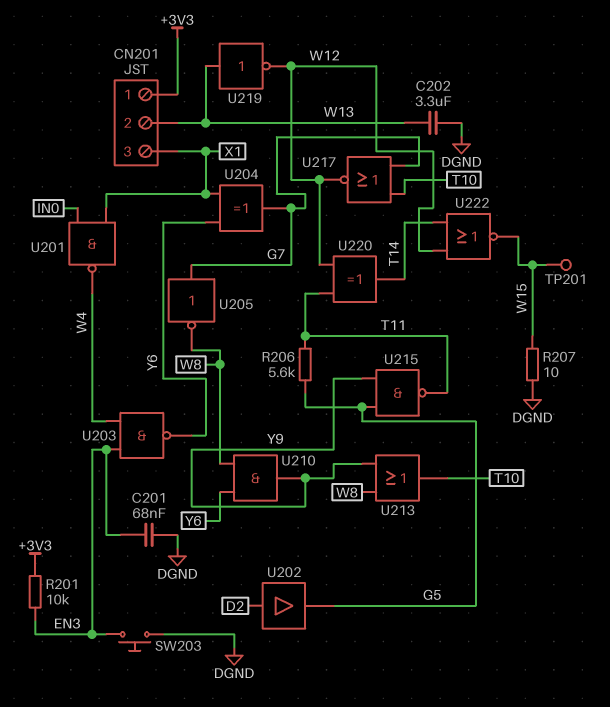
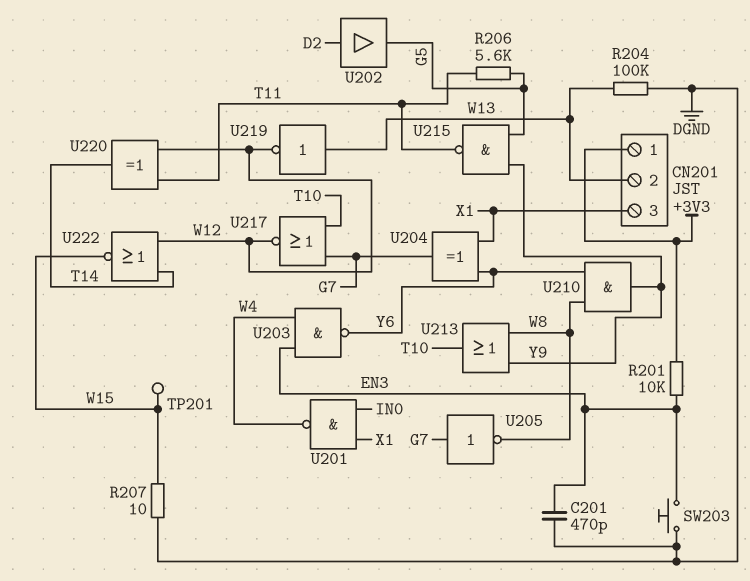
C201: 68nF (DGND, EN3) -> 470pF (DGND, EN3)
C202: 3.3uF (DGND, W13) -> none
R204: none -> 100k (DGND, W13)

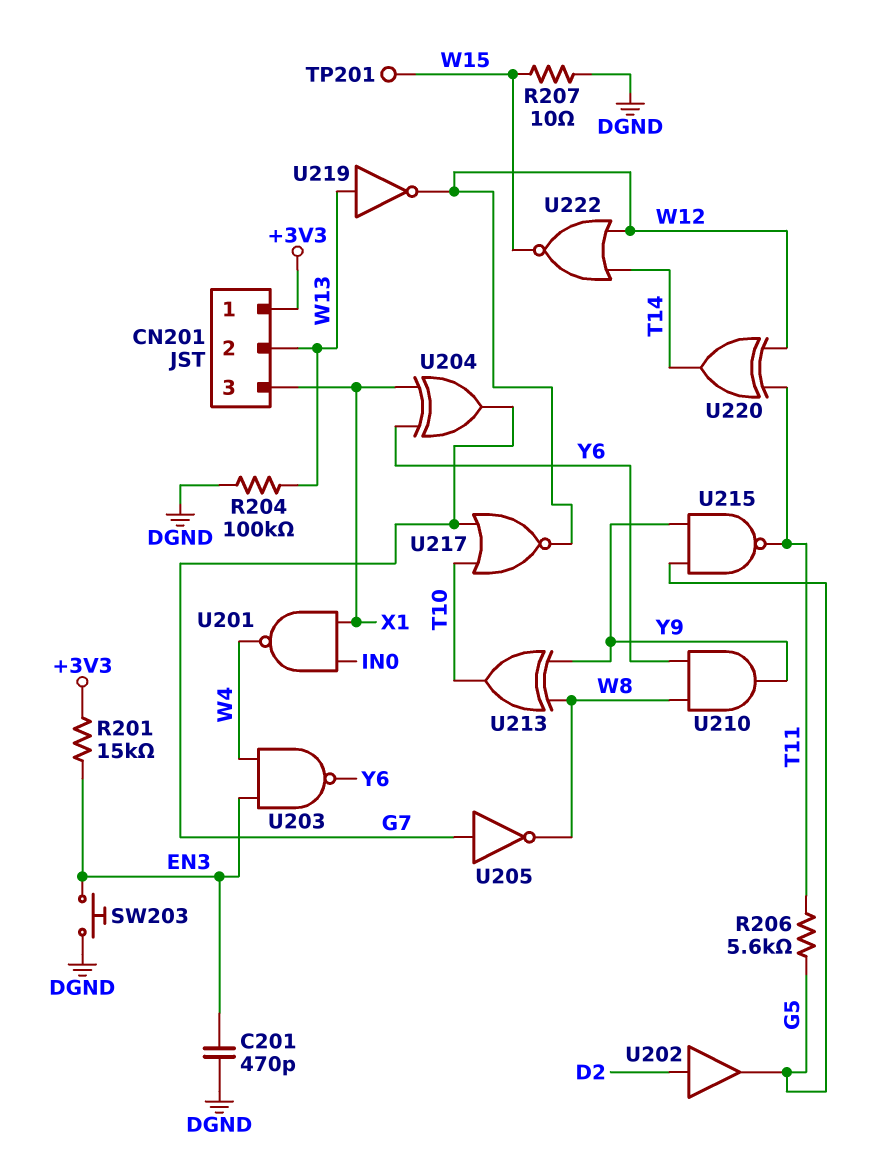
R201: 10k (+3V3, EN3) -> 15k (+3V3, EN3)
U213: OR (in W8, in Y9, out T10) -> XOR (in W8, in Y9, out T10)

